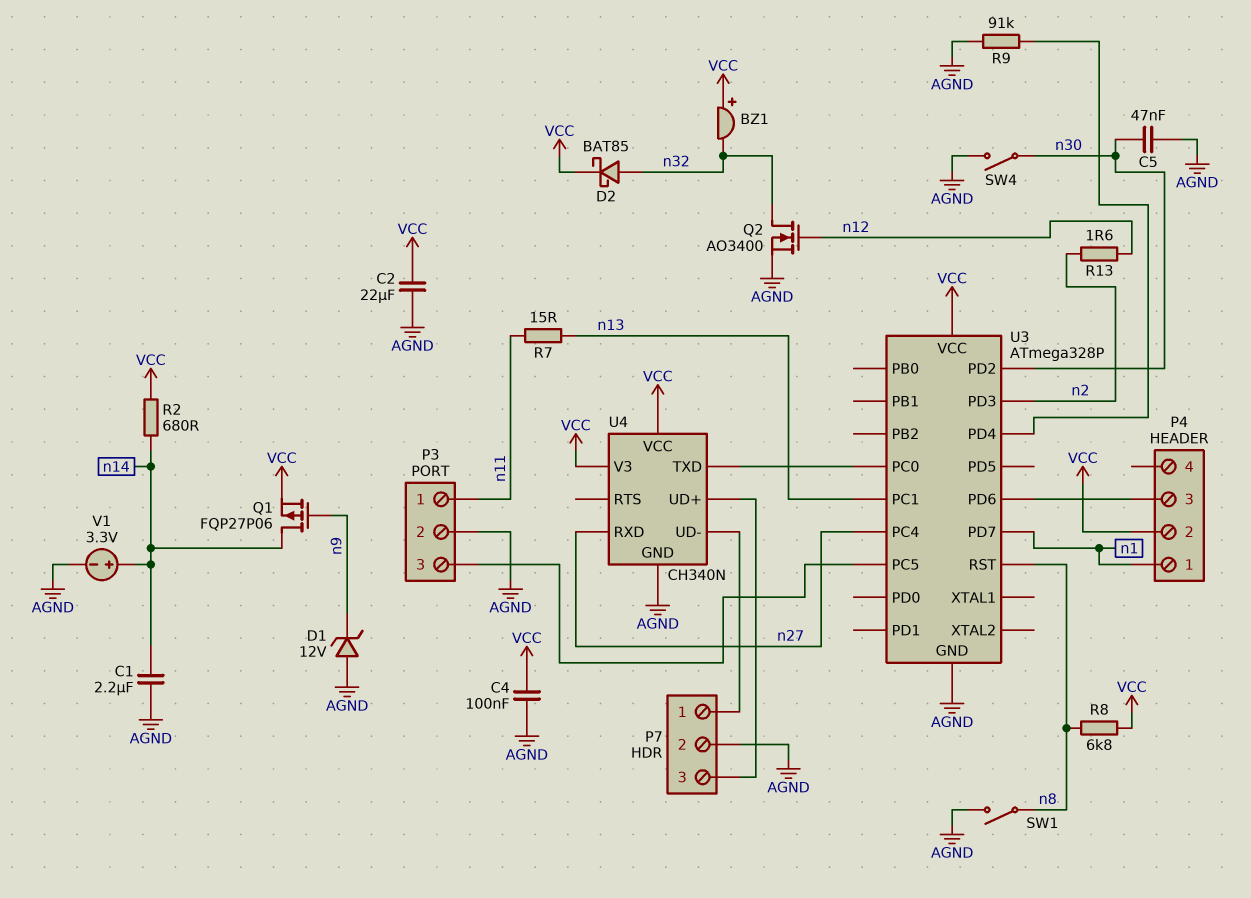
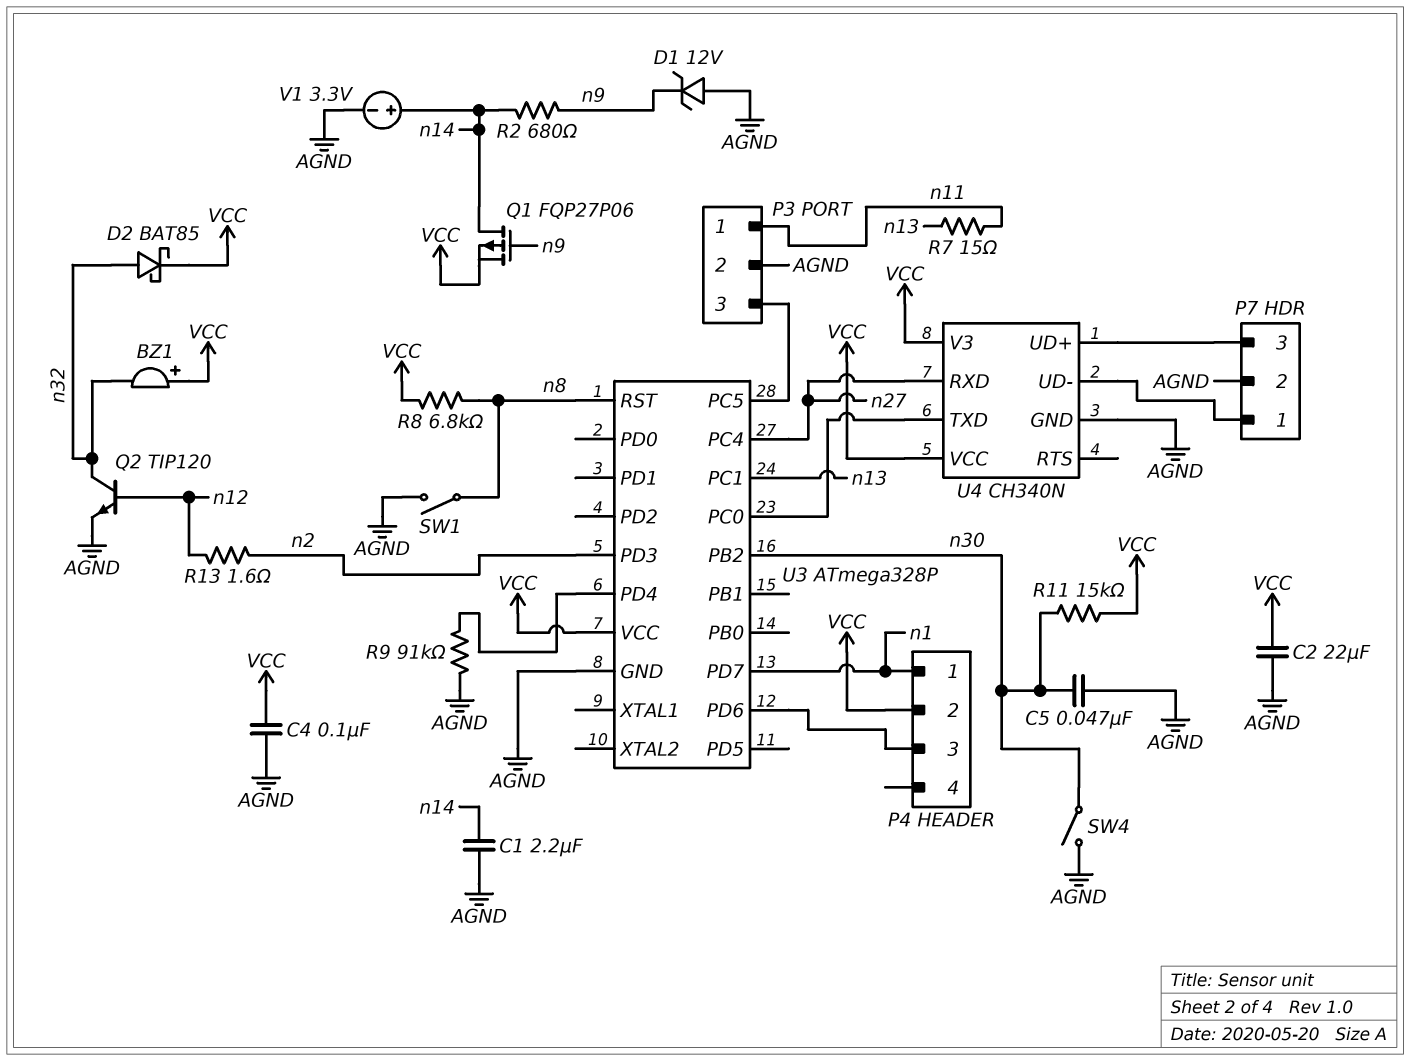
Q2: NMOS AO3400 (G n12, D n32, S AGND) -> NPN TIP120 (B n12, C n32, E AGND)
R2: 680 (VCC, n14) -> 680 (n9, n14)
R11: none -> 15k (VCC, n30)
U3 pin PB2: none -> n30
U3 pin PD2: n30 -> none

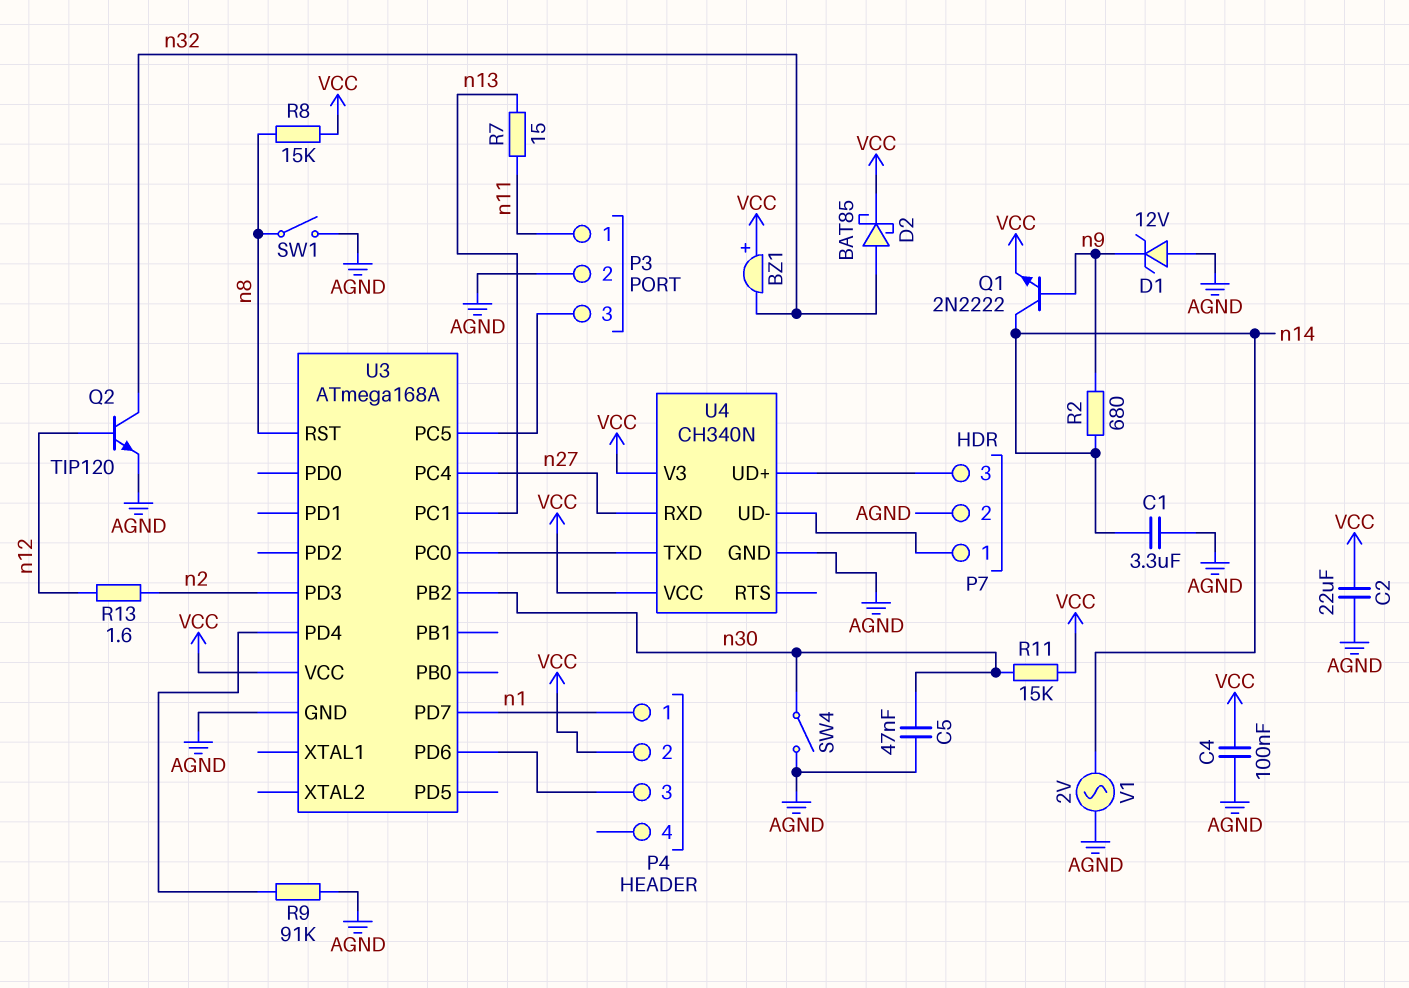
C1: 2.2uF (AGND, n14) -> 3.3uF (AGND, n14)
Q1: PMOS FQP27P06 (G n9, D n14, S VCC) -> NPN 2N2222 (B n9, C n14, E VCC)
R8: 6.8k (VCC, n8) -> 15k (VCC, n8)
U3: ATmega328P -> ATmega168A
V1: 3.3V (plus n14, minus AGND) -> AC 2V (AGND, n14)

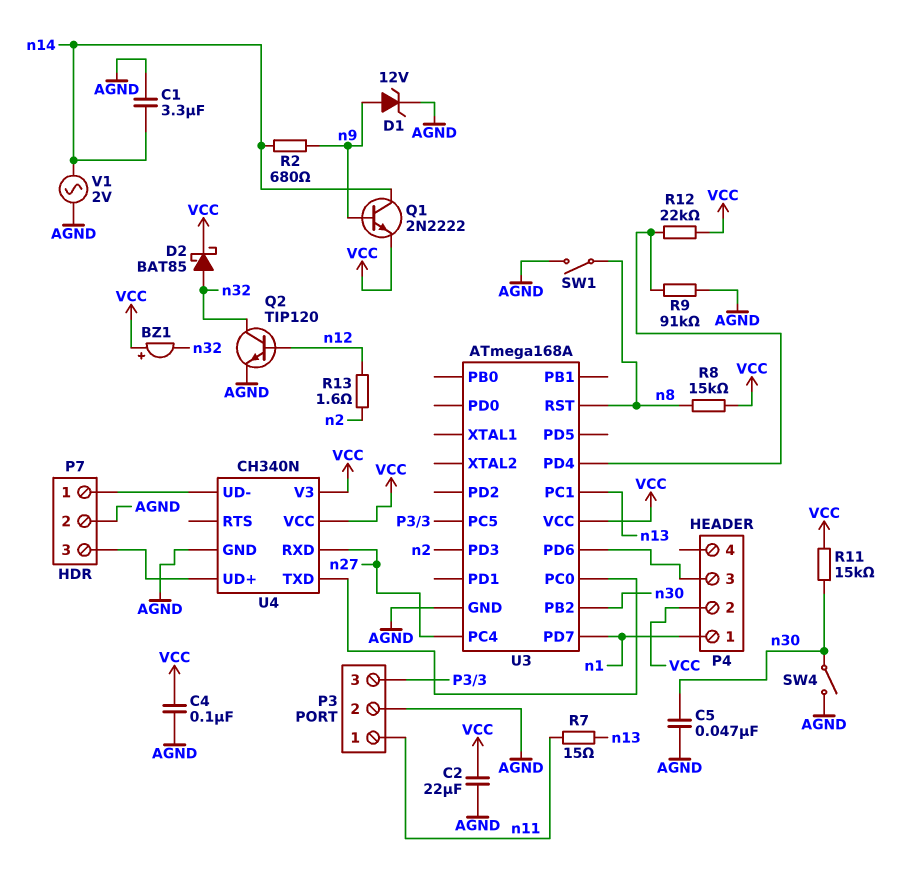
D1: zener 12V (A AGND, K n9) -> zener 12V (A n9, K AGND)
R12: none -> 22k (U3/PD4, VCC)

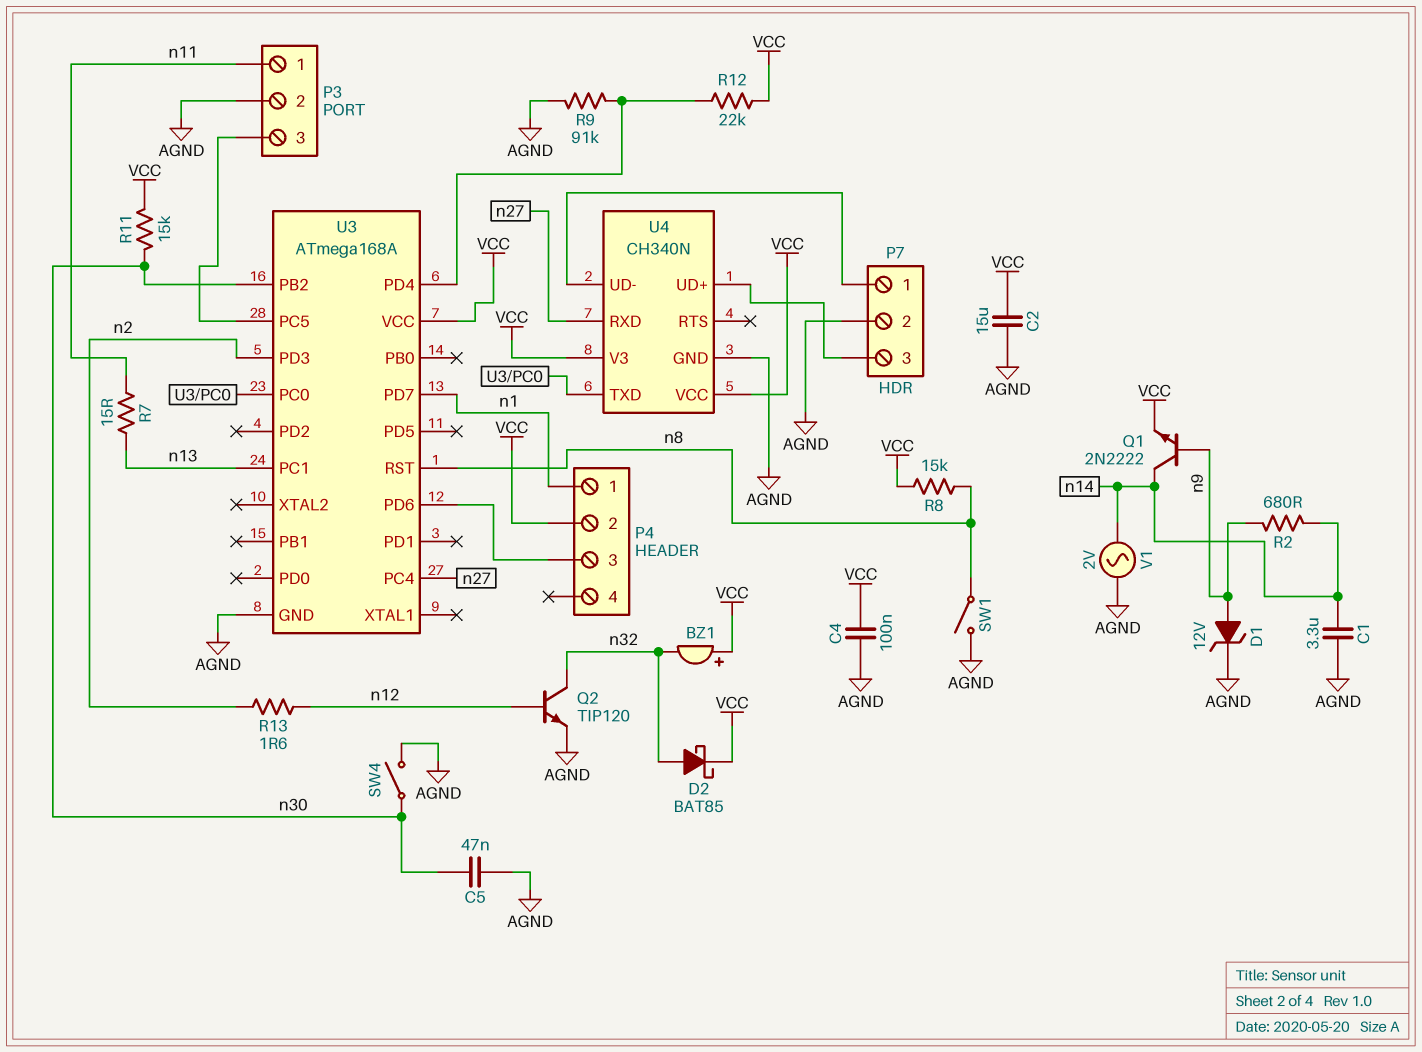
C2: 22uF (AGND, VCC) -> 15uF (AGND, VCC)

